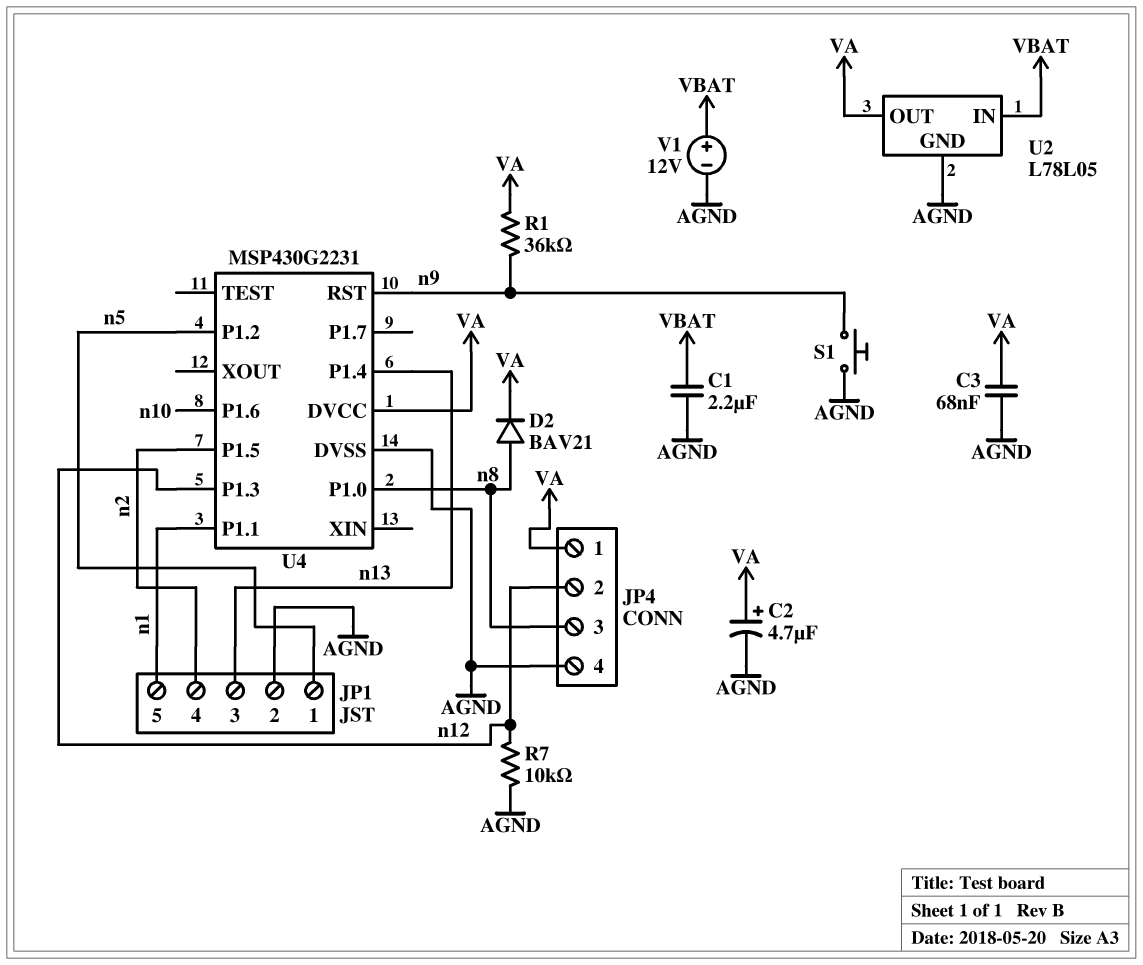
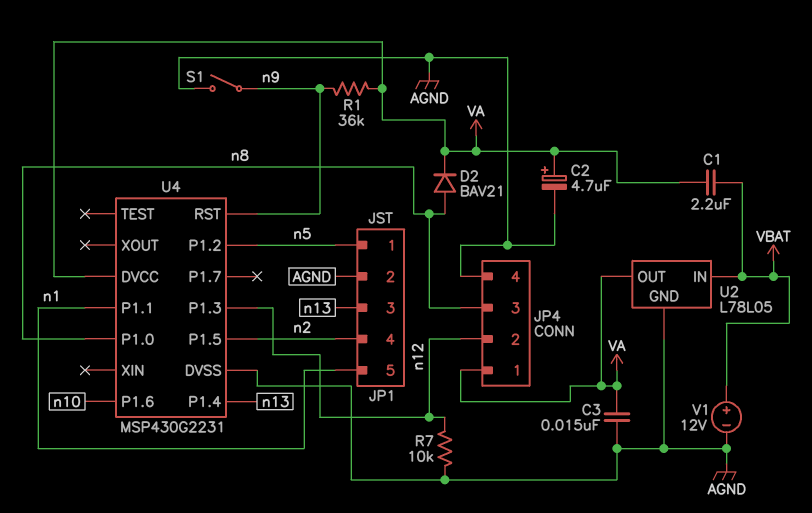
C1: 2.2uF (AGND, VBAT) -> 2.2uF (VA, VBAT)
C3: 68nF (AGND, VA) -> 15nF (AGND, VA)
S1: button (AGND, n9) -> switch (AGND, n9)

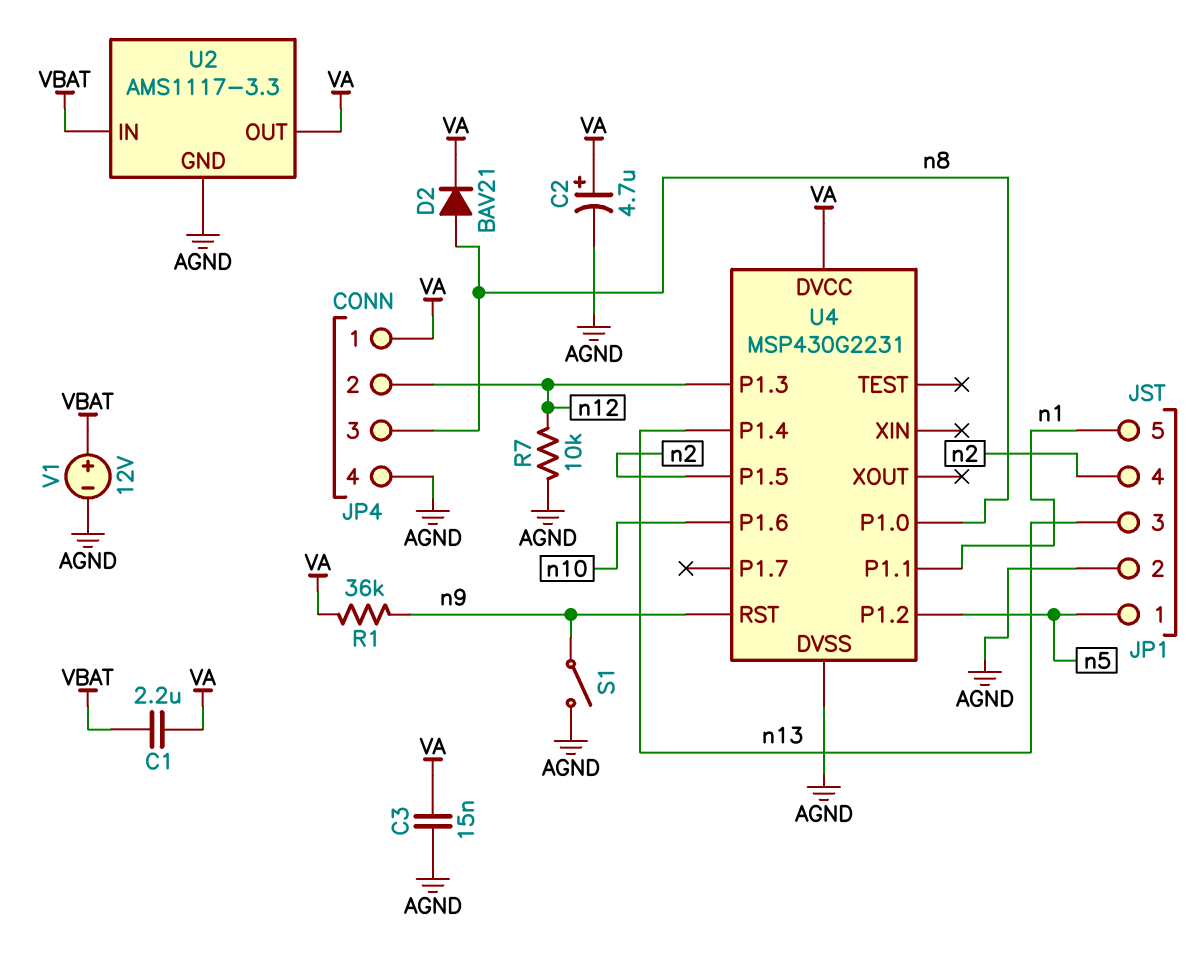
U2: L78L05 -> AMS1117-3.3

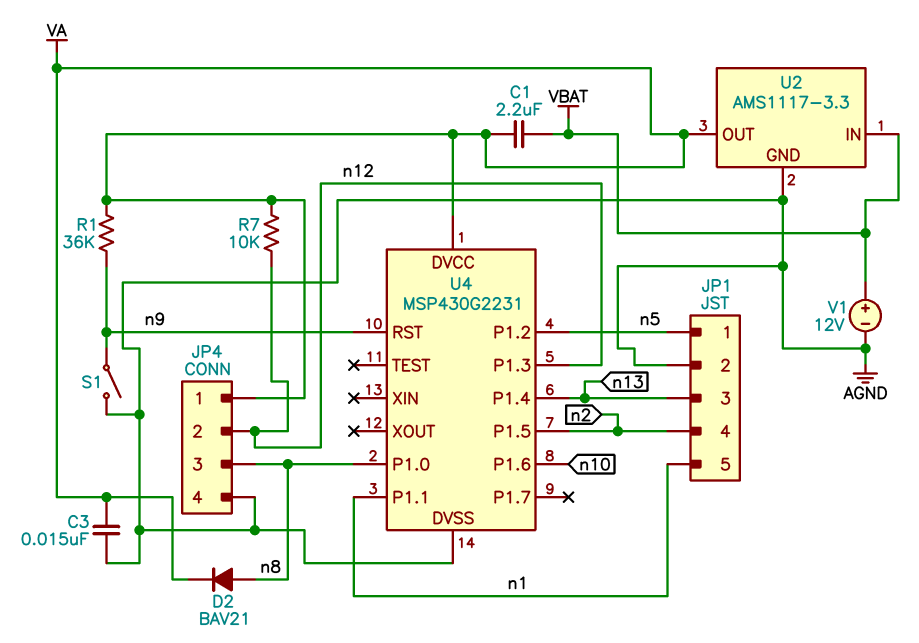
C2: 4.7uF (plus VA, minus AGND) -> none
R7: 10k (AGND, n12) -> 10k (VA, n12)

